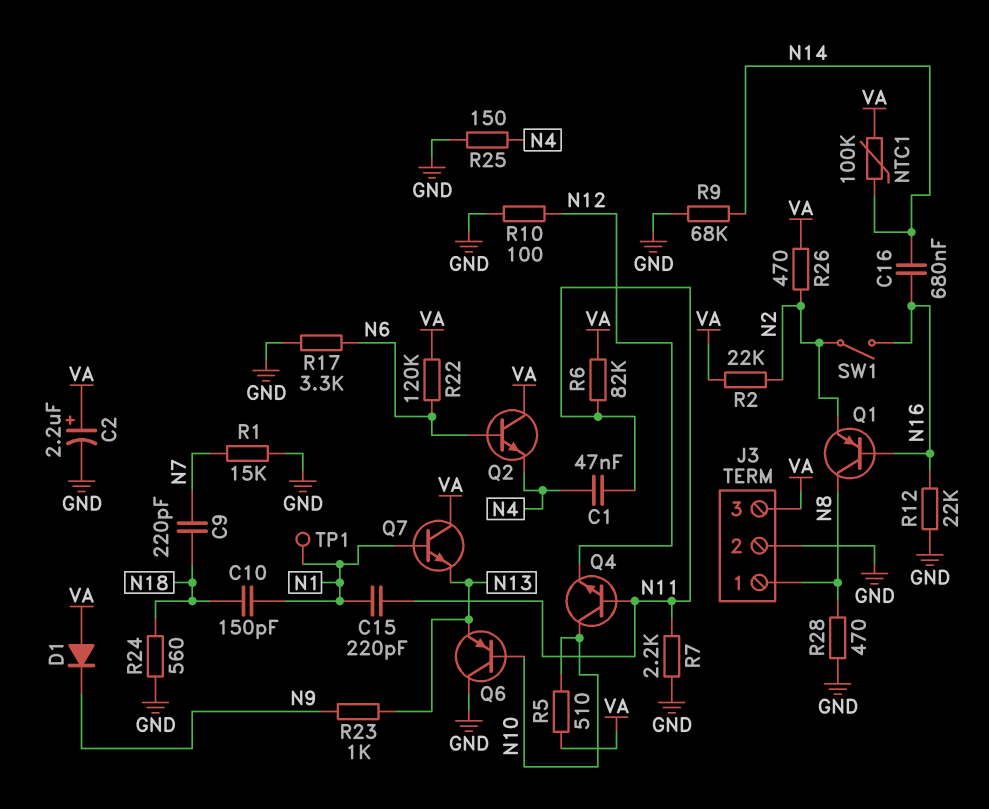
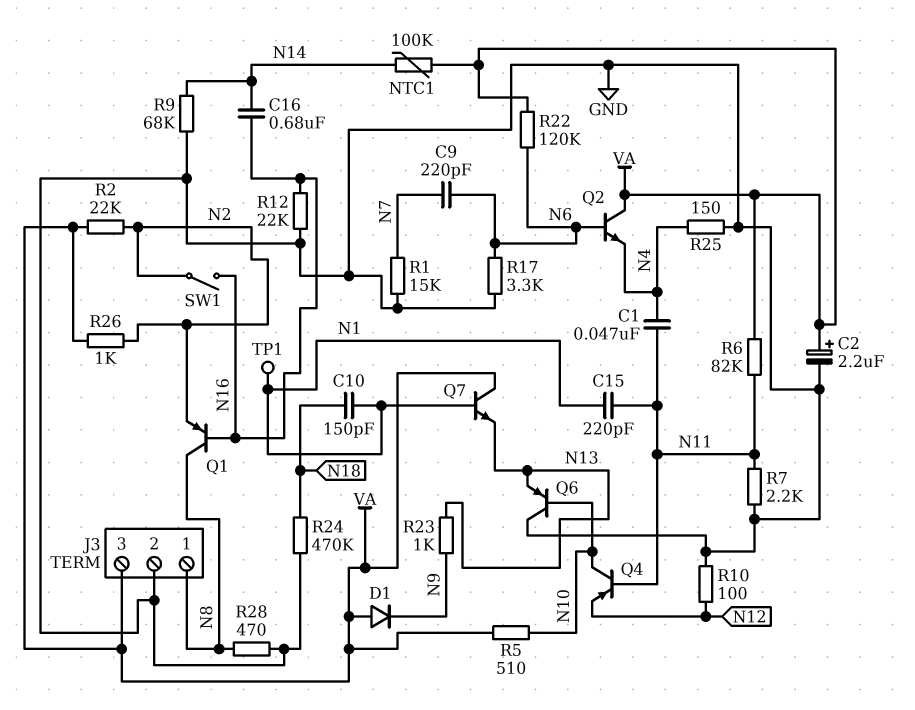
C9: 220pF (N7, N18) -> 220pF (N6, N7)
Q4: NPN (B N11, C N10, E N12) -> PNP (B N11, C N10, E N12)
R24: 560 (GND, N18) -> 470k (GND, N18)
R26: 470 (N2, VA) -> 1k (N2, VA)

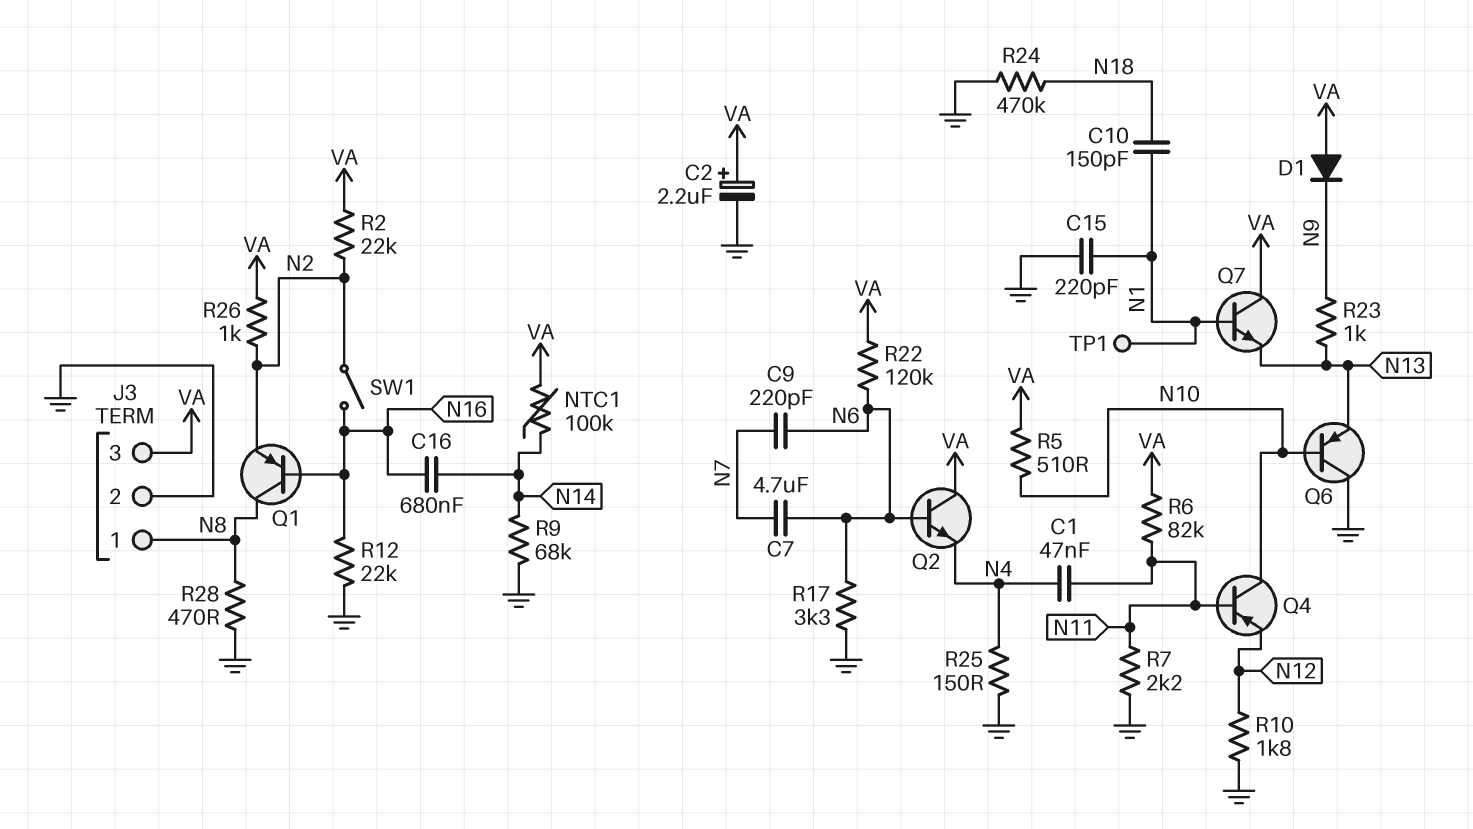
C7: none -> 4.7uF (N6, N7)
C15: 220pF (N1, N11) -> 220pF (GND, N1)
R1: 15k (GND, N7) -> none
R10: 100 (GND, N12) -> 1.8k (GND, N12)

